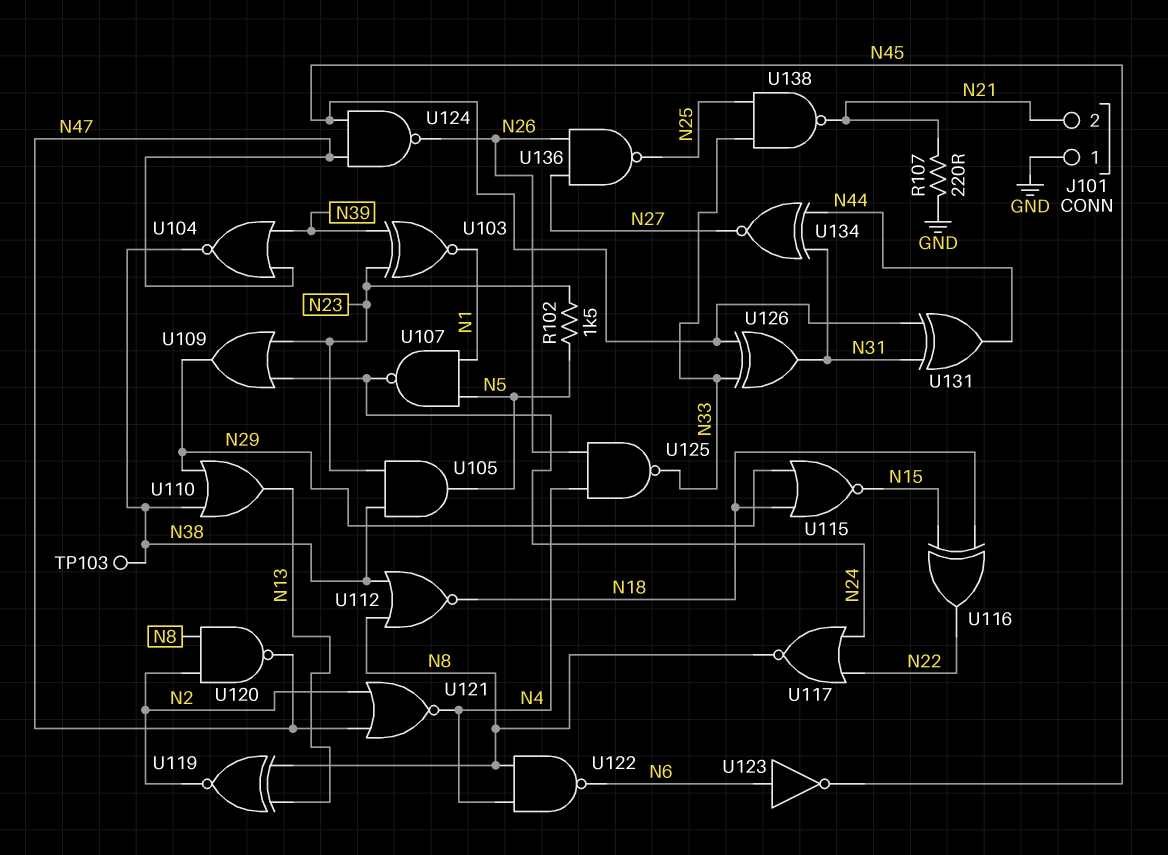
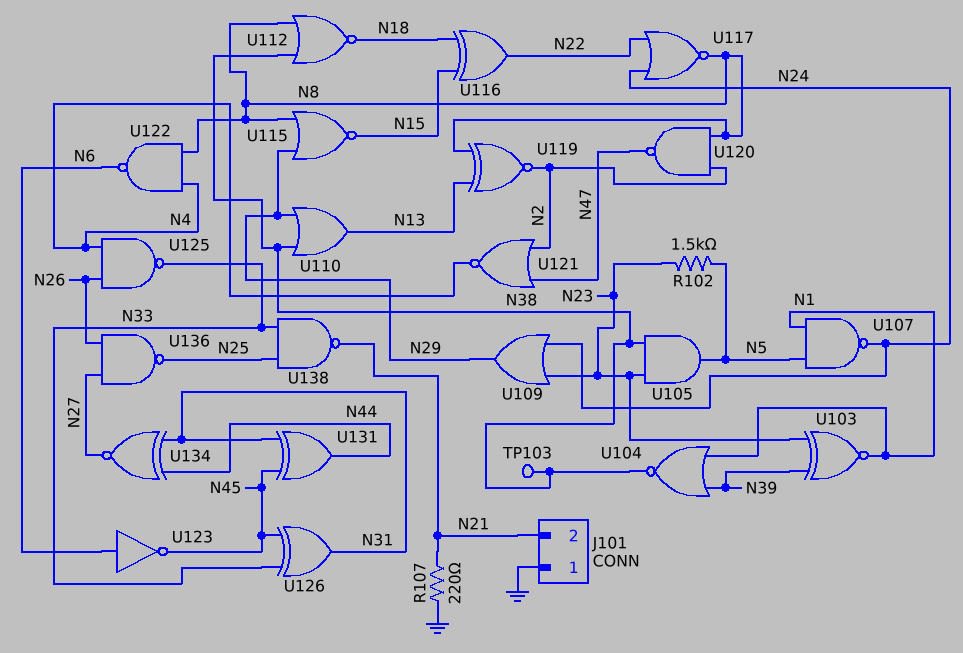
U104: NOR (in N39, in N47, out N38) -> NOR (in N1, in N39, out N38)
U115: NOR (in N18, in N29, out N15) -> NOR (in N8, in N29, out N15)
U124: NAND (in N45, in N47, out N26) -> none

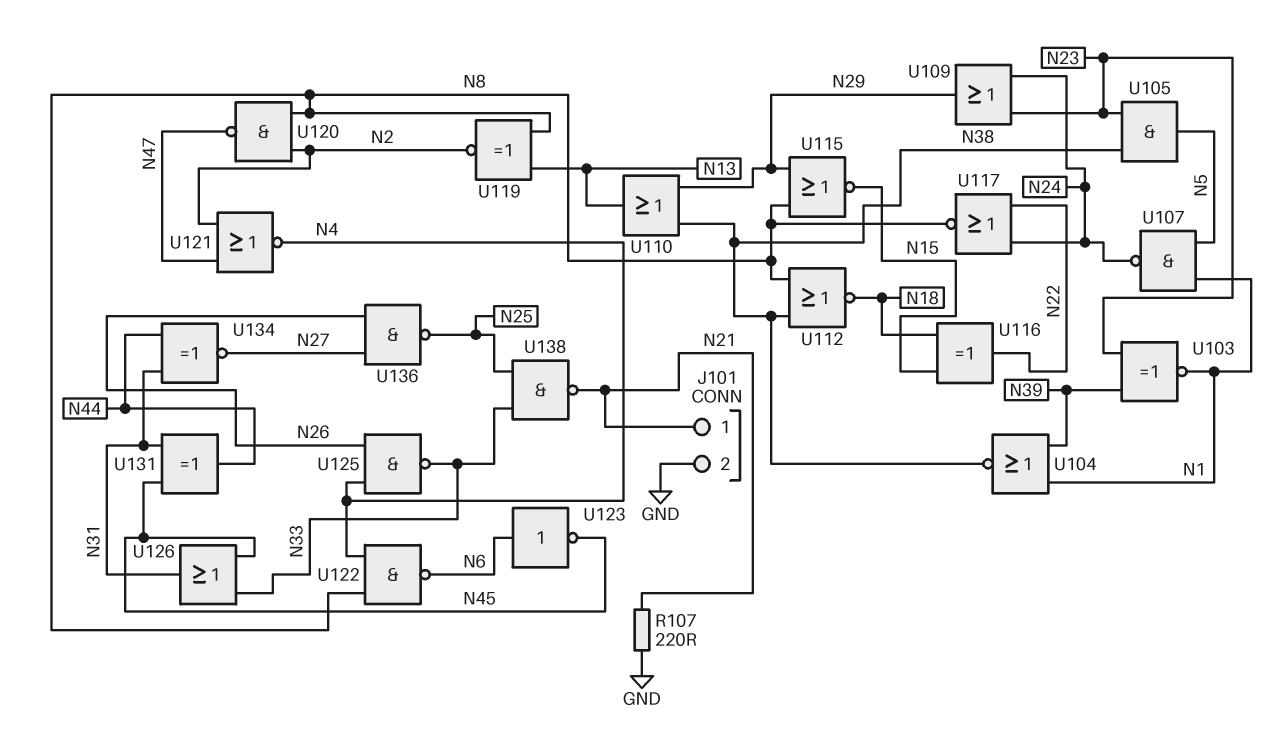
J101 pin 1: GND -> N21
J101 pin 2: N21 -> GND
R102: 1.5k (N5, N23) -> none
TP103: test point (N38) -> none
U126: XOR (in N33, in N45, out N31) -> OR (in N33, in N45, out N31)

